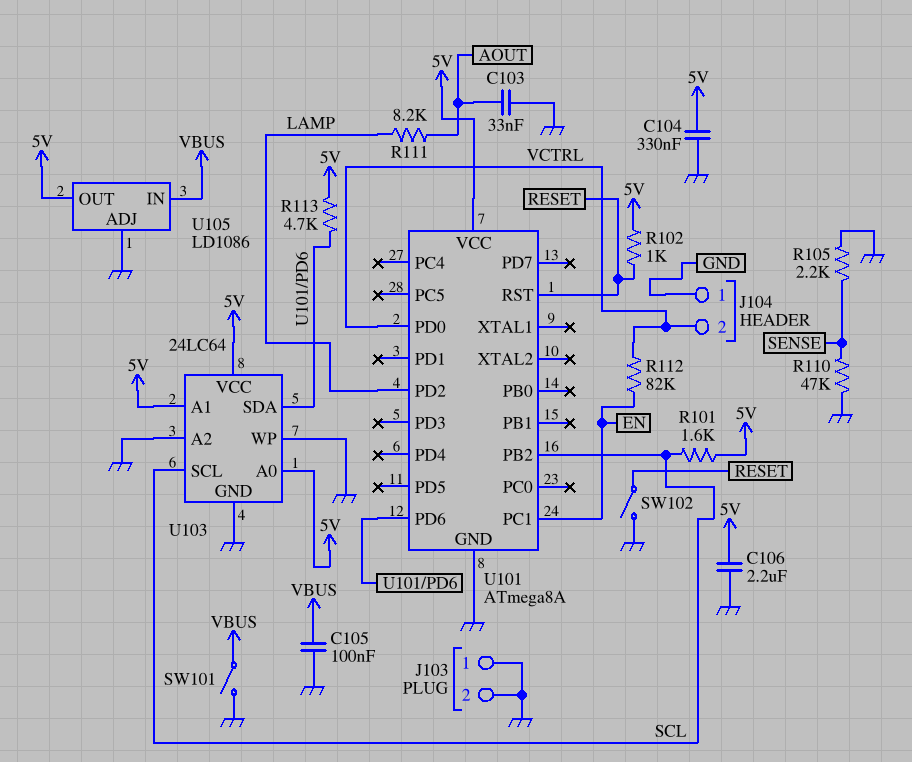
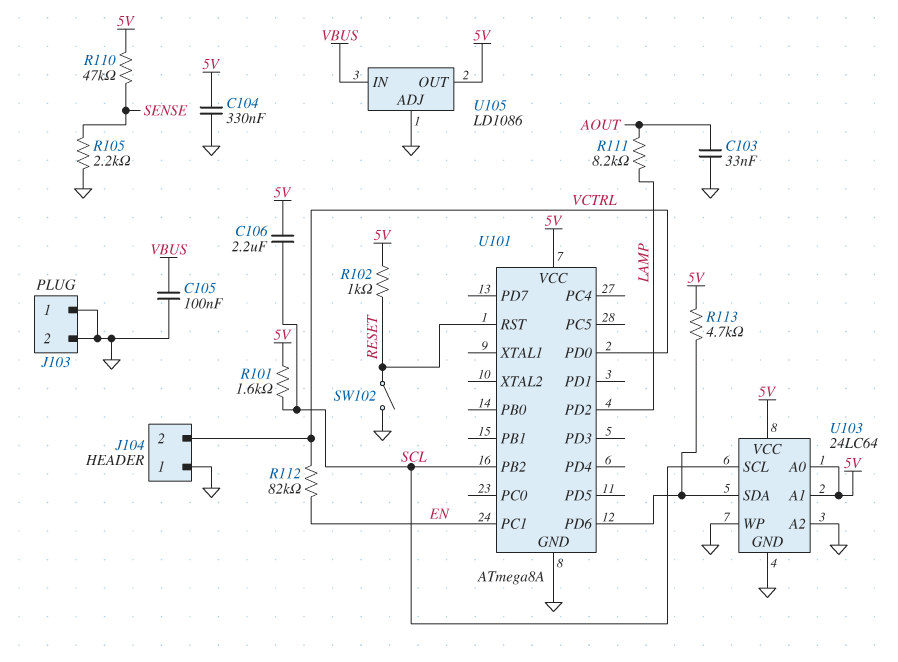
C106: 2.2uF (5V, GND) -> 2.2uF (5V, SCL)
R110: 47k (GND, SENSE) -> 47k (5V, SENSE)
SW101: switch (GND, VBUS) -> none

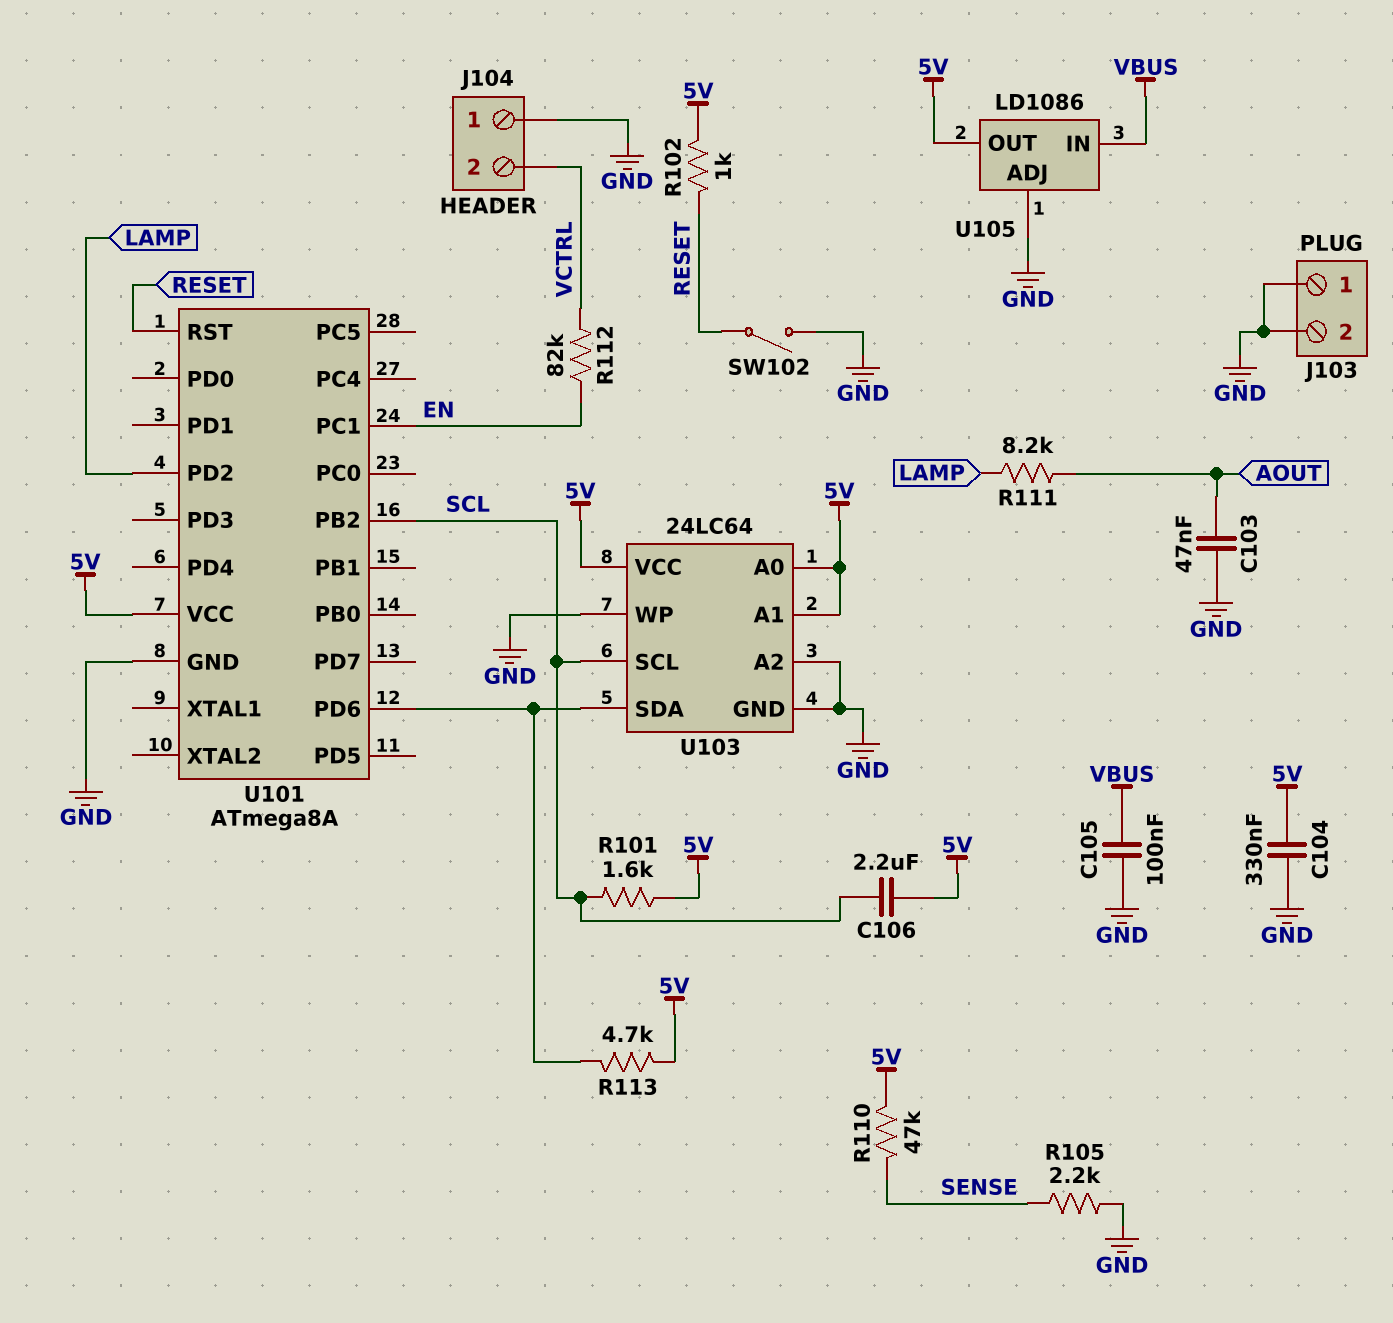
C103: 33nF (AOUT, GND) -> 47nF (AOUT, GND)
U101 pin PD0: VCTRL -> none

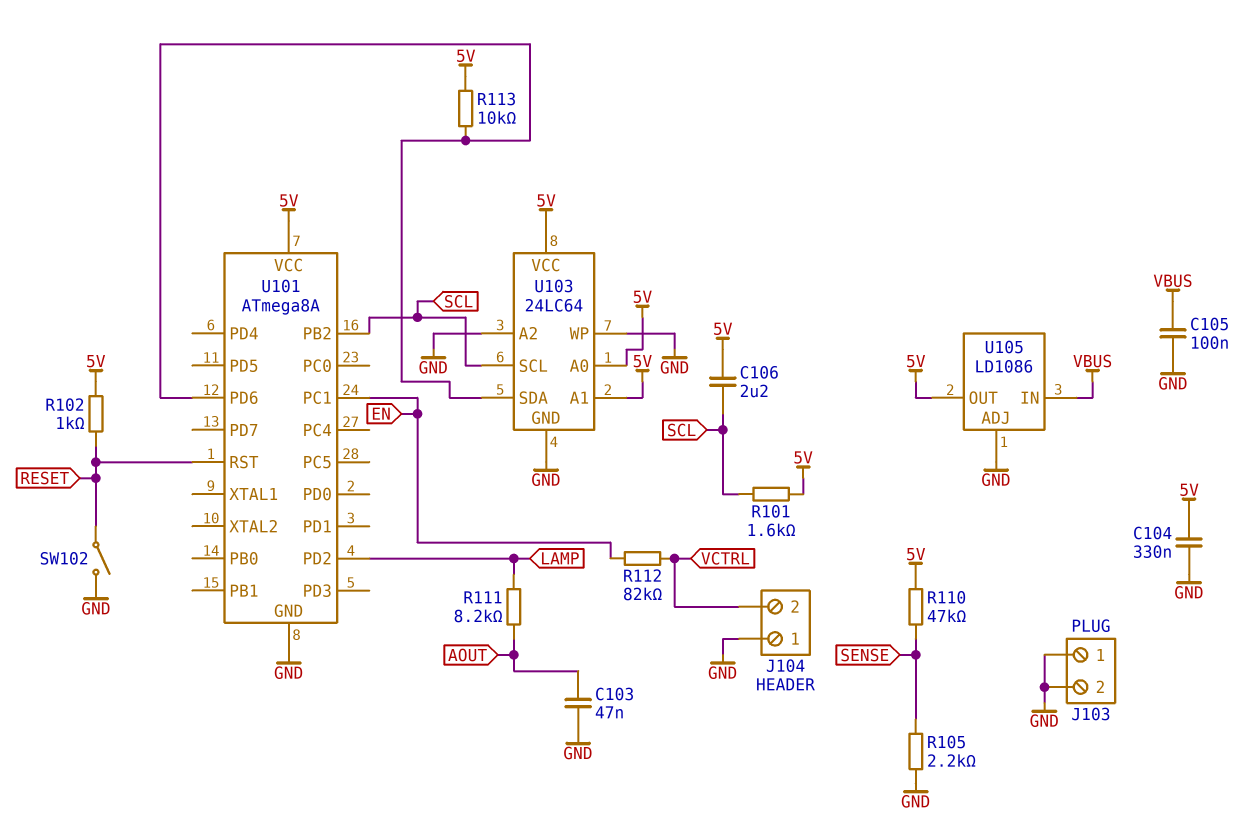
R113: 4.7k (5V, U101/PD6) -> 10k (5V, U101/PD6)

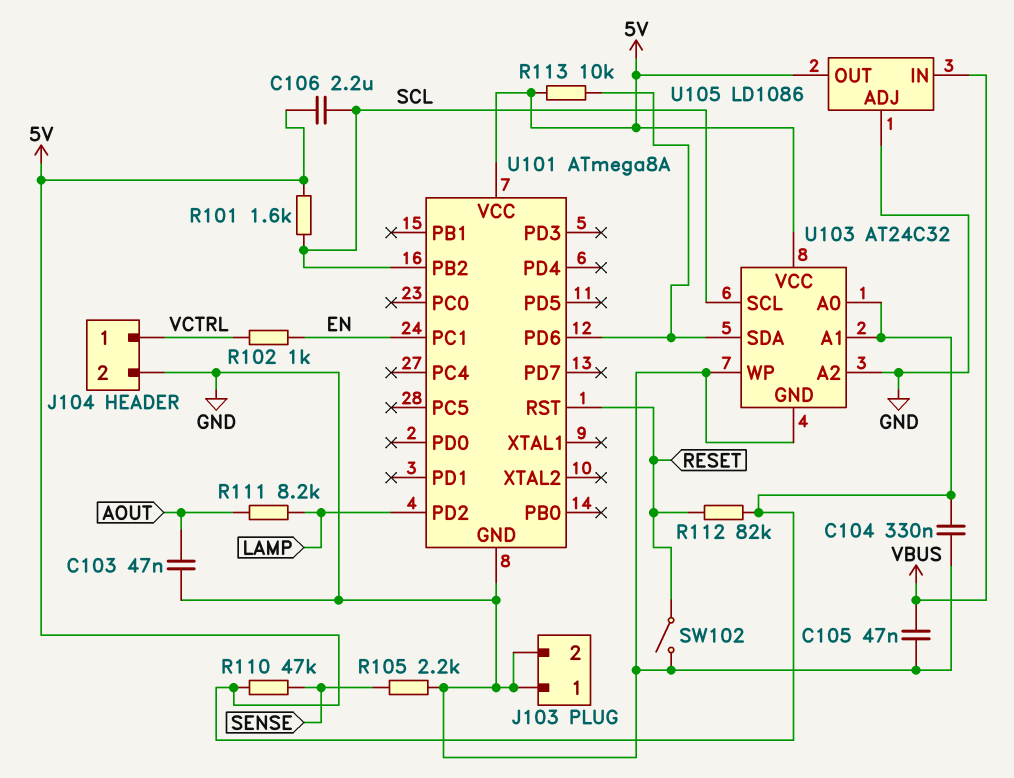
C105: 100nF (GND, VBUS) -> 47nF (GND, VBUS)
J104 pin 1: GND -> VCTRL
J104 pin 2: VCTRL -> GND
R102: 1k (5V, RESET) -> 1k (EN, VCTRL)
R112: 82k (EN, VCTRL) -> 82k (5V, RESET)
U103: 24LC64 -> AT24C32

